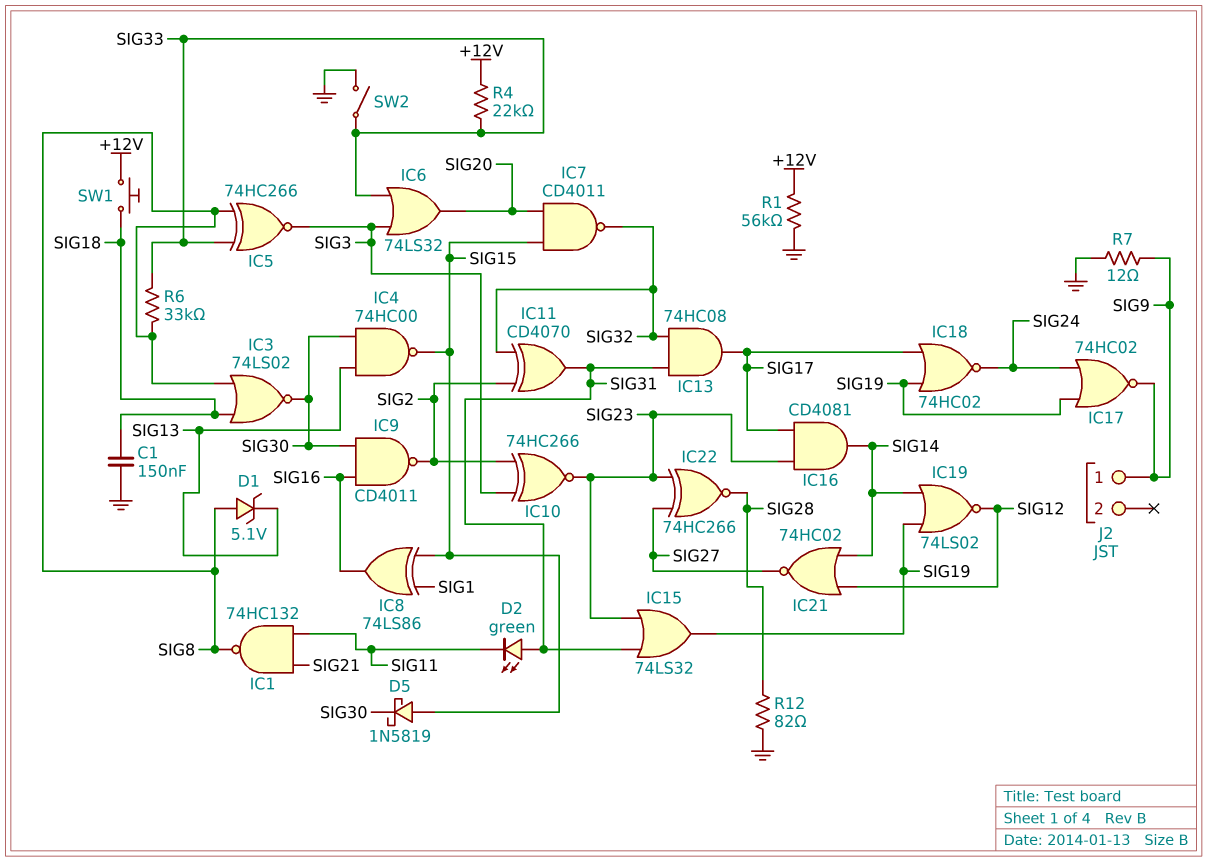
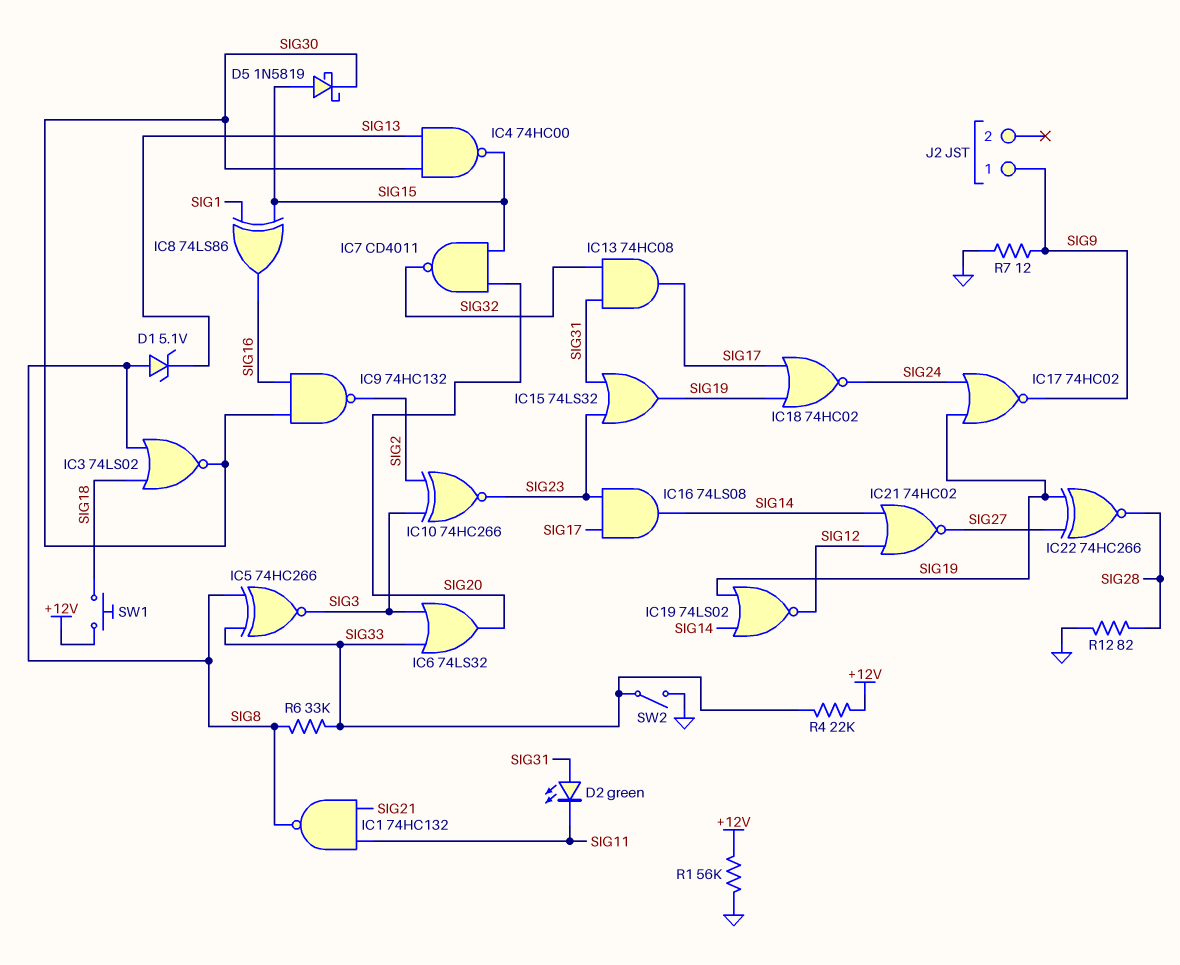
C1: 150nF (GND, SIG18) -> none
IC9: NAND CD4011 (in SIG16, in SIG30, out SIG2) -> NAND 74HC132 (in SIG16, in SIG30, out SIG2)
IC11: XOR CD4070 (in SIG2, in SIG32, out SIG31) -> none
IC16: AND CD4081 (in SIG17, in SIG23, out SIG14) -> AND 74LS08 (in SIG17, in SIG23, out SIG14)
IC22: XNOR 74HC266 (in SIG23, in SIG27, out SIG28) -> XNOR 74HC266 (in SIG19, in SIG27, out SIG28)

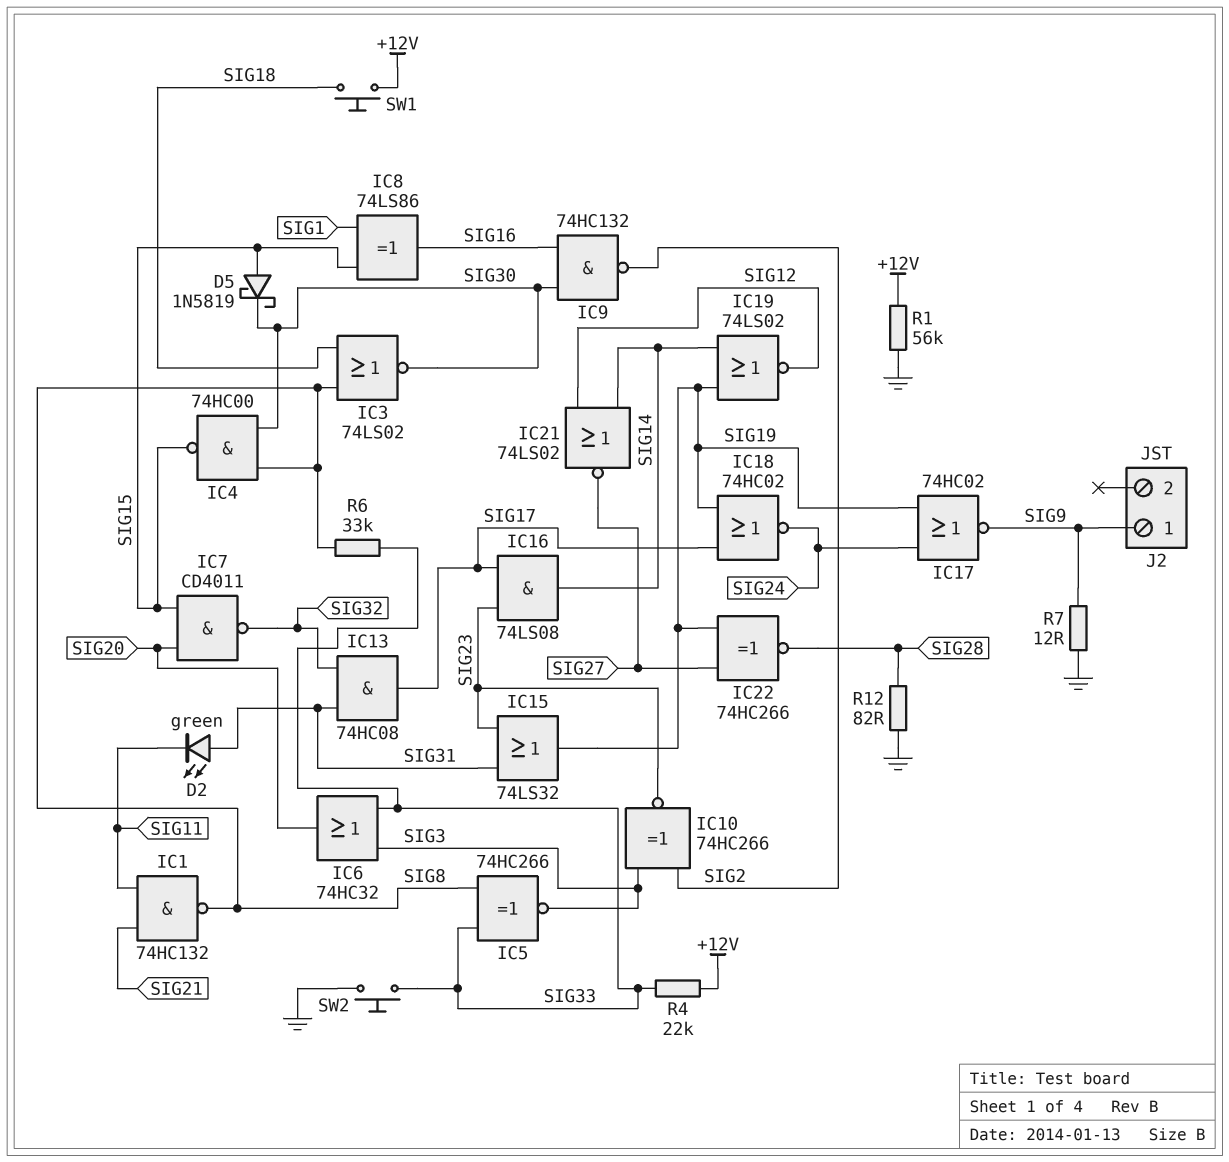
D1: zener 5.1V (A SIG8, K SIG13) -> none
IC4: NAND 74HC00 (in SIG13, in SIG30, out SIG15) -> NAND 74HC00 (in SIG8, in SIG30, out SIG15)
IC6: OR 74LS32 (in SIG3, in SIG33, out SIG20) -> OR 74HC32 (in SIG3, in SIG33, out SIG20)
IC21: NOR 74HC02 (in SIG12, in SIG14, out SIG27) -> NOR 74LS02 (in SIG12, in SIG14, out SIG27)
SW2: switch (GND, SIG33) -> button (GND, SIG33)

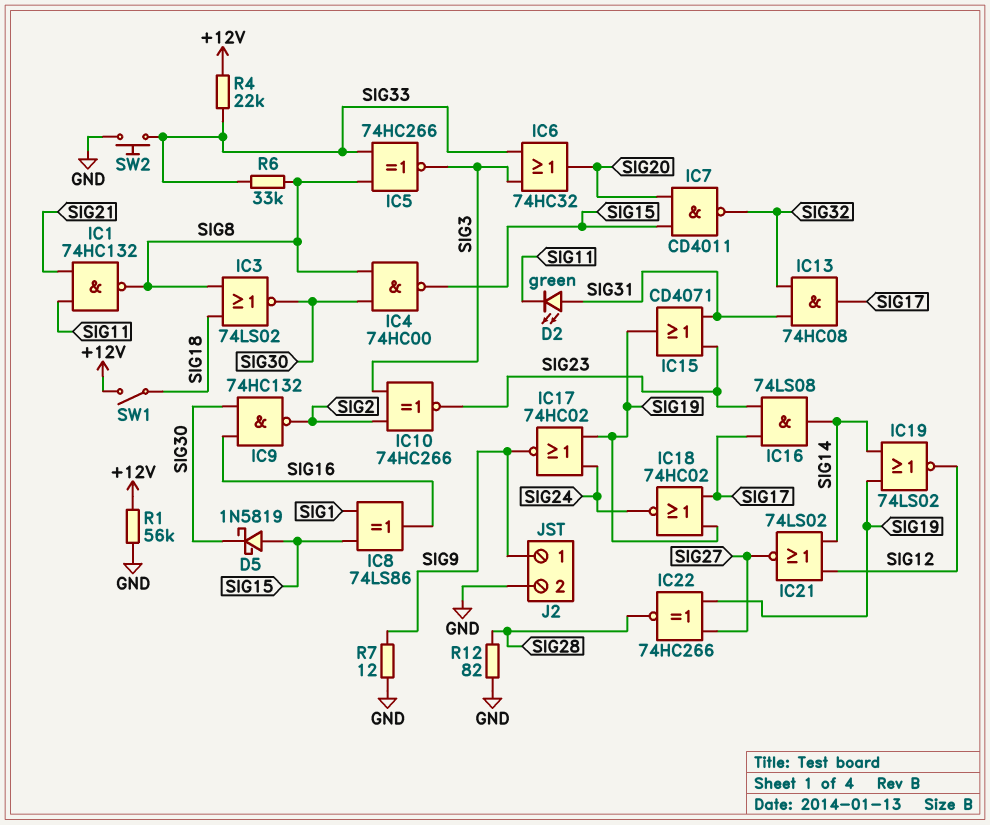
IC15: OR 74LS32 (in SIG23, in SIG31, out SIG19) -> OR CD4071 (in SIG23, in SIG31, out SIG19)
J2 pin 2: none -> GND
SW1: button (+12V, SIG18) -> switch (+12V, SIG18)

